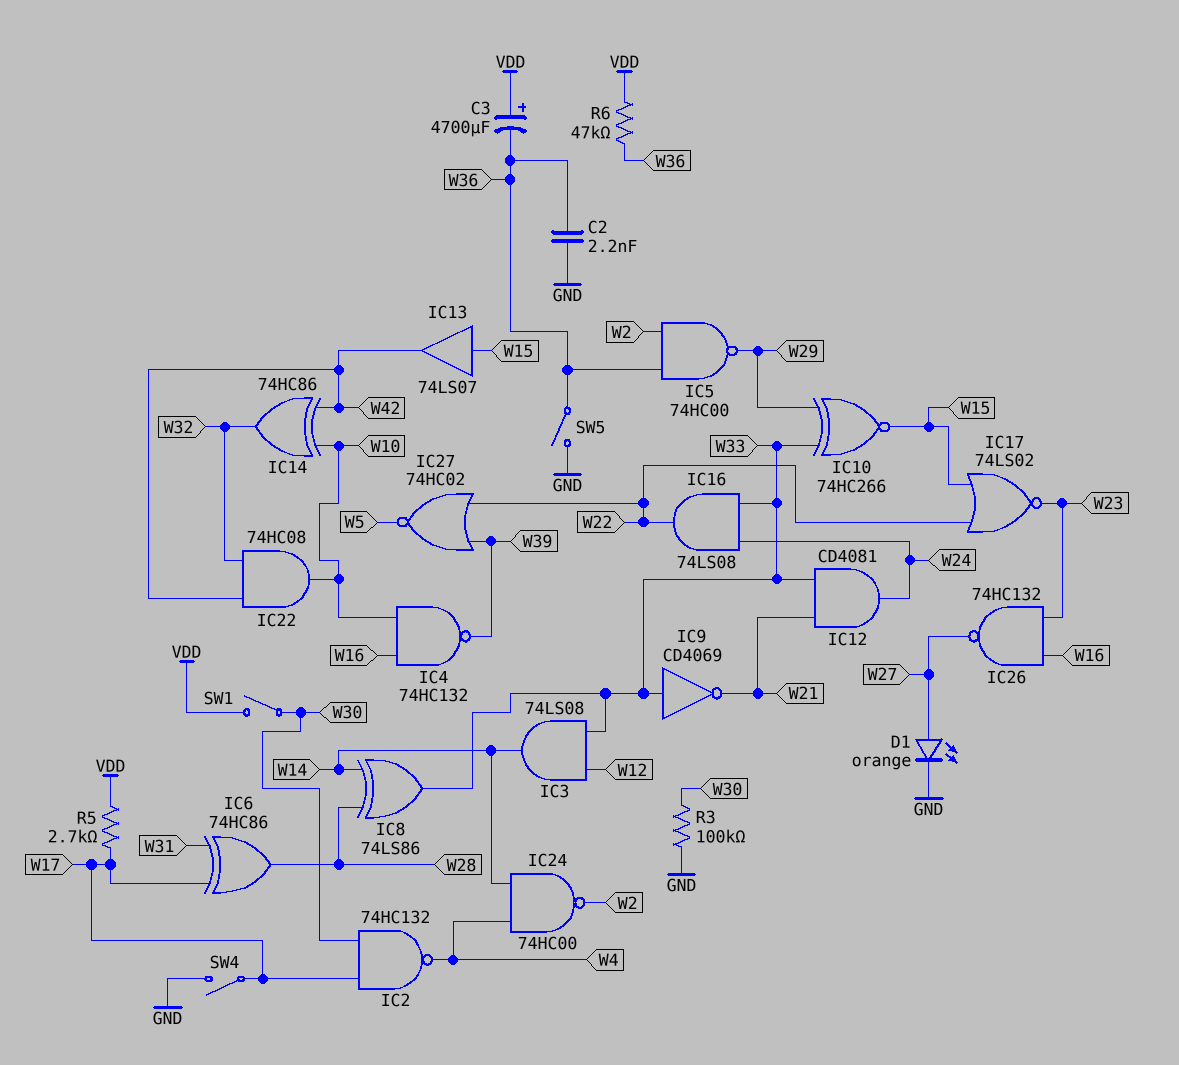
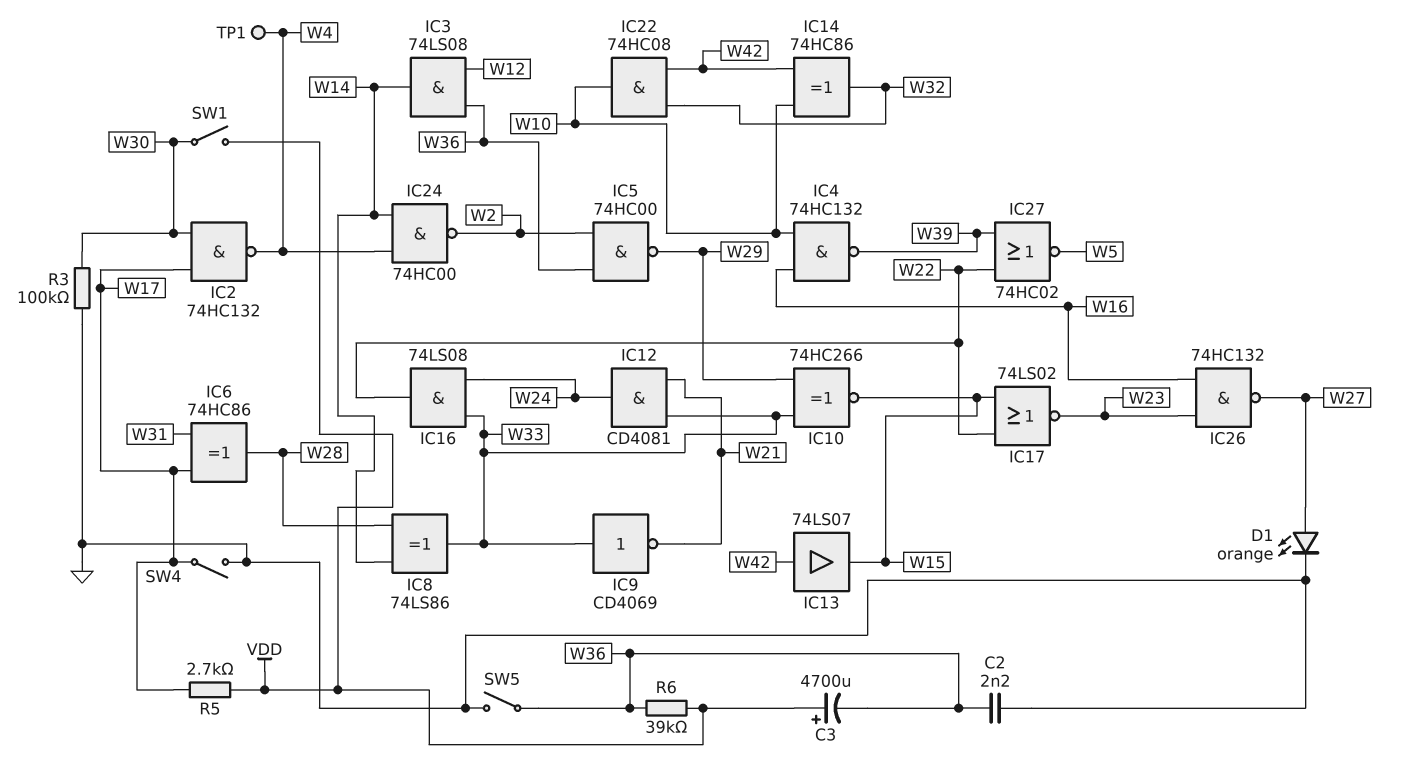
IC3: AND 74LS08 (in W12, in W33, out W14) -> AND 74LS08 (in W12, in W36, out W14)
IC13: buffer 74LS07 (in W15, out W42) -> buffer 74LS07 (in W42, out W15)
R6: 47k (VDD, W36) -> 39k (VDD, W36)
TP1: none -> test point (W4)

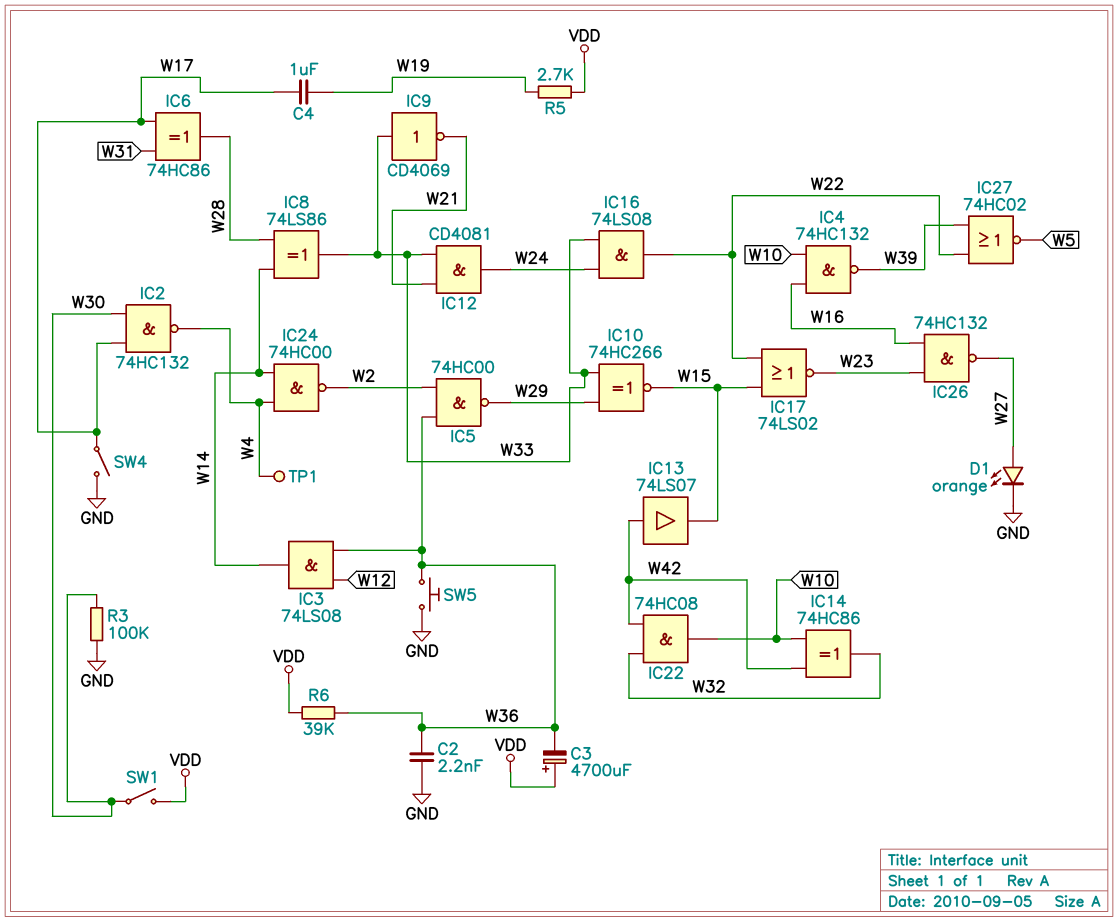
C4: none -> 1uF (W17, W19)
R5: 2.7k (VDD, W17) -> 2.7k (VDD, W19)
SW5: switch (GND, W36) -> button (GND, W36)

